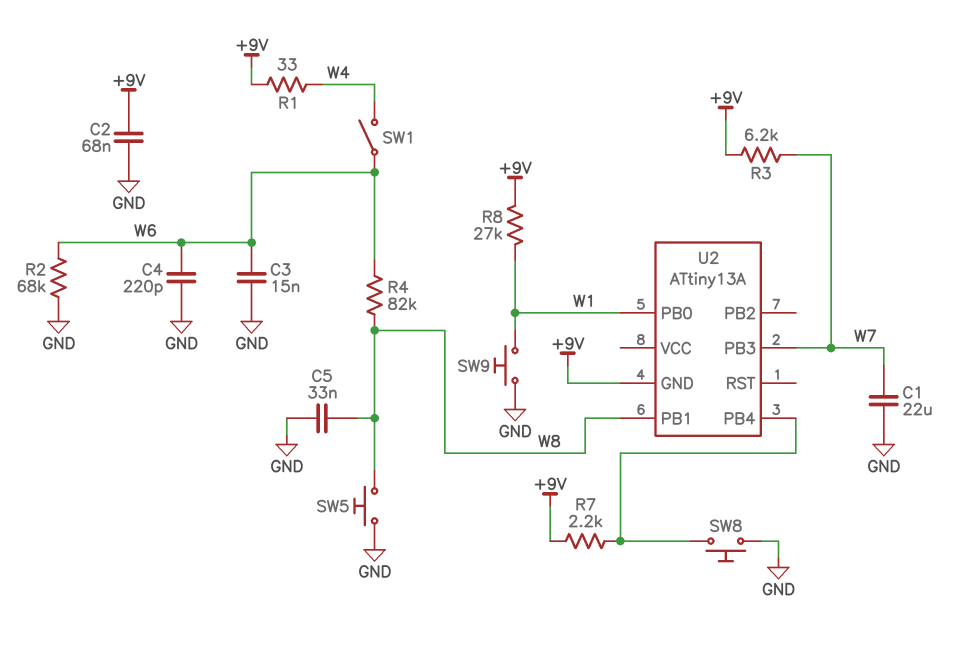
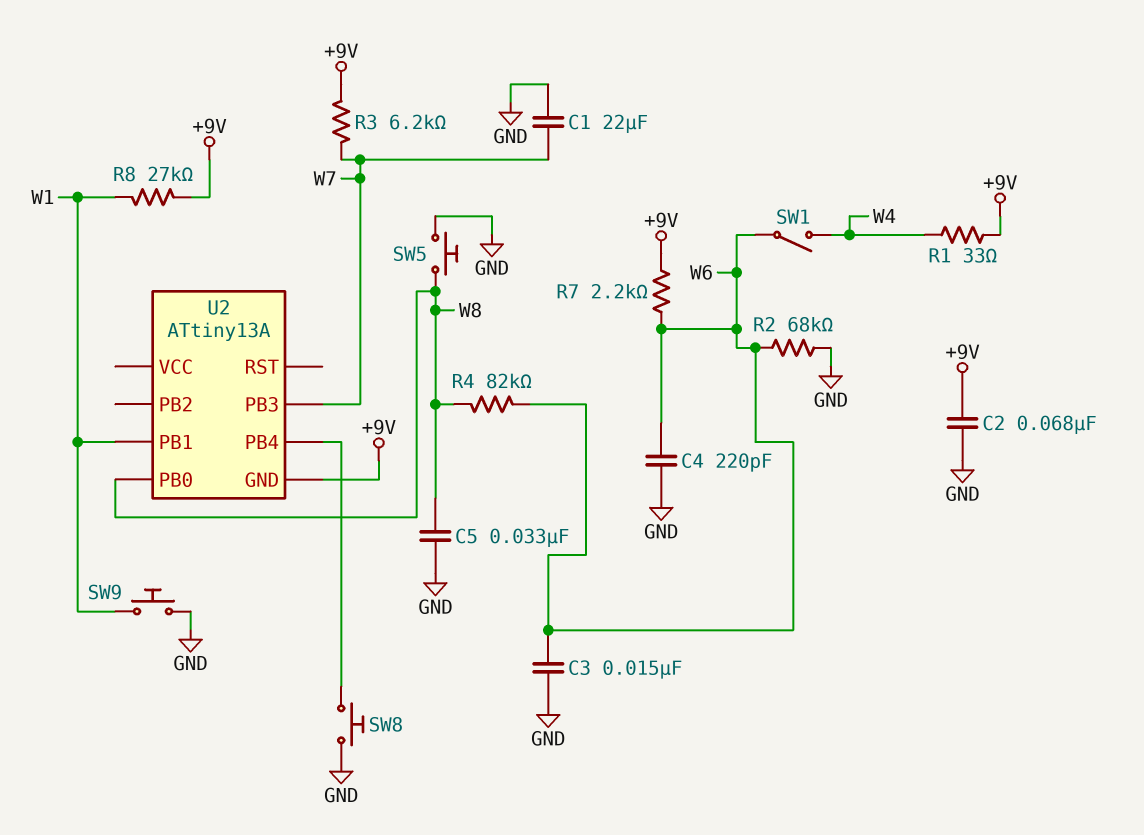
R7: 2.2k (+9V, U2/PB4) -> 2.2k (+9V, W6)
U2 pin PB0: W1 -> W8
U2 pin PB1: W8 -> W1

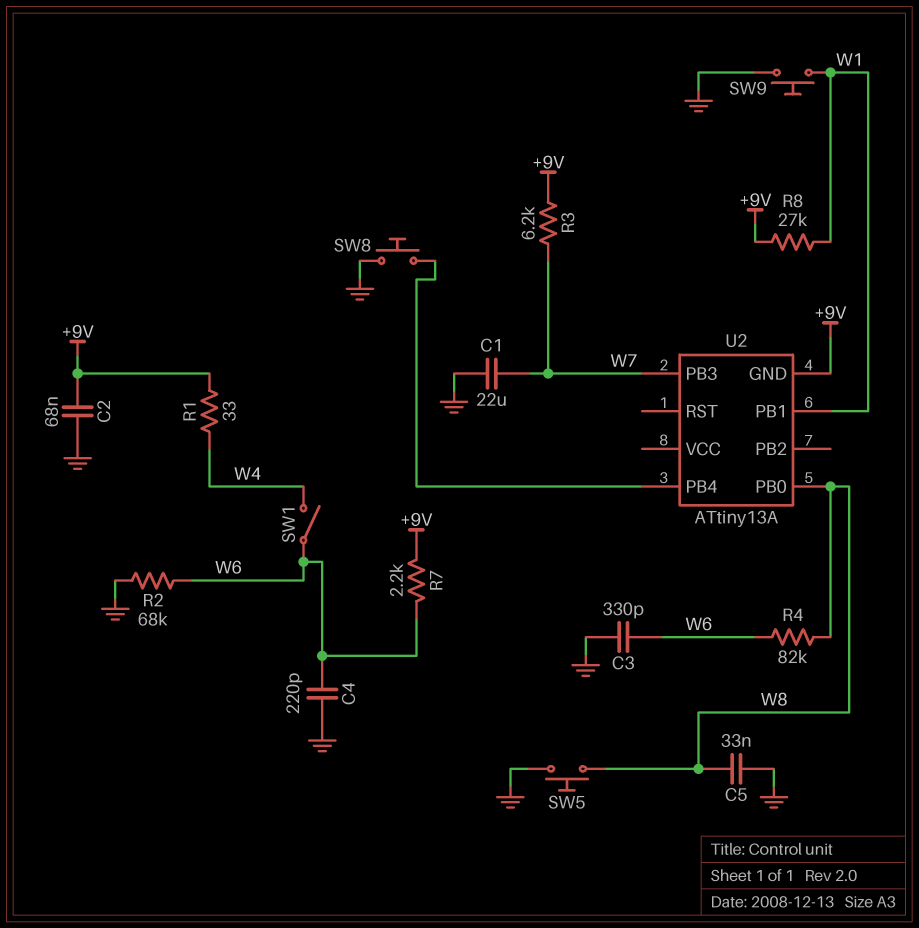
C3: 15nF (GND, W6) -> 330pF (GND, W6)

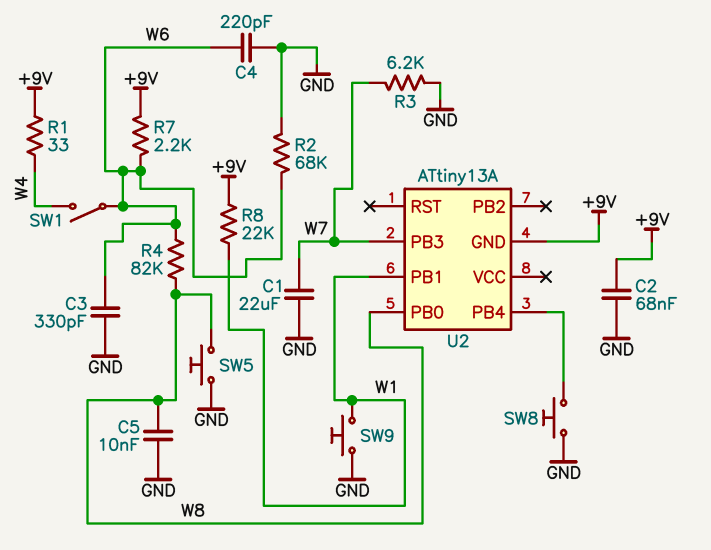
C5: 33nF (GND, W8) -> 10nF (GND, W8)
R3: 6.2k (+9V, W7) -> 6.2k (GND, W7)
R8: 27k (+9V, W1) -> 22k (+9V, W1)

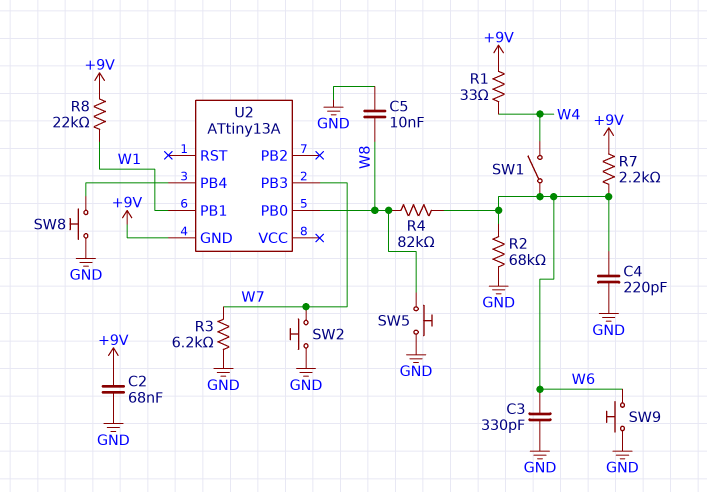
C1: 22uF (GND, W7) -> none
SW2: none -> button (GND, W7)
SW9: button (GND, W1) -> button (GND, W6)

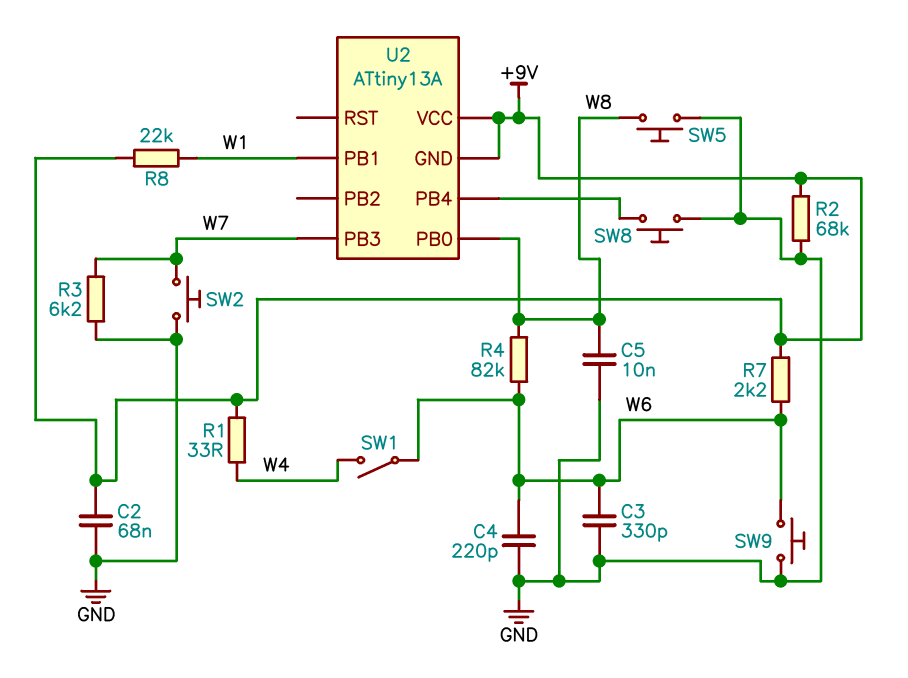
R2: 68k (GND, W6) -> 68k (+9V, GND)
U2 pin VCC: none -> +9V

